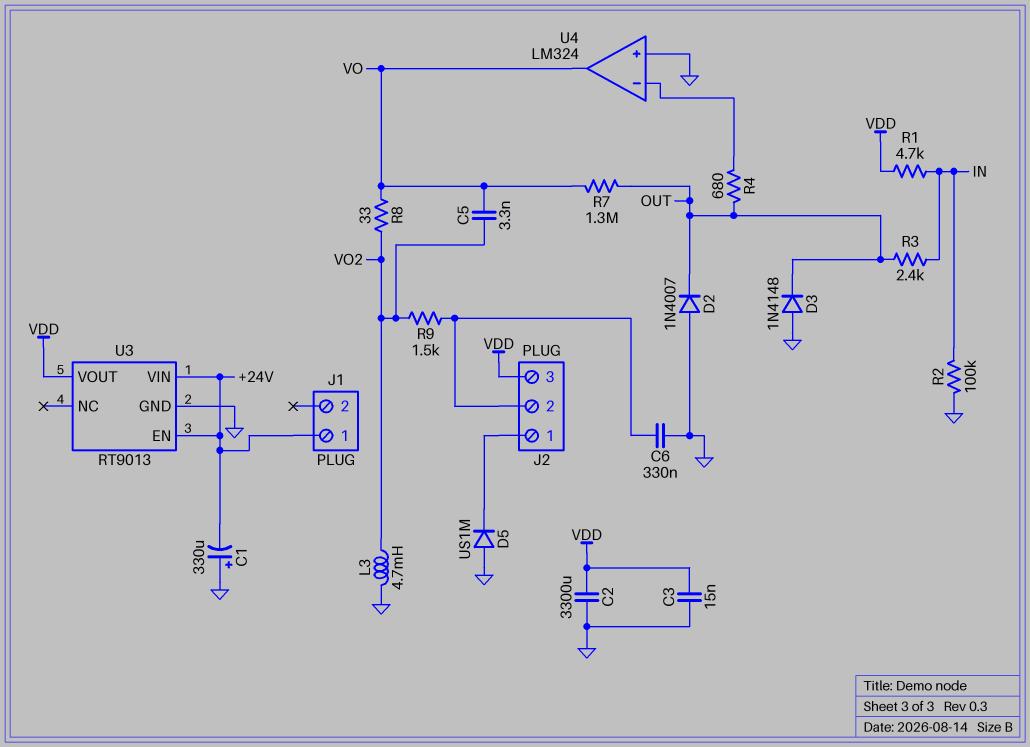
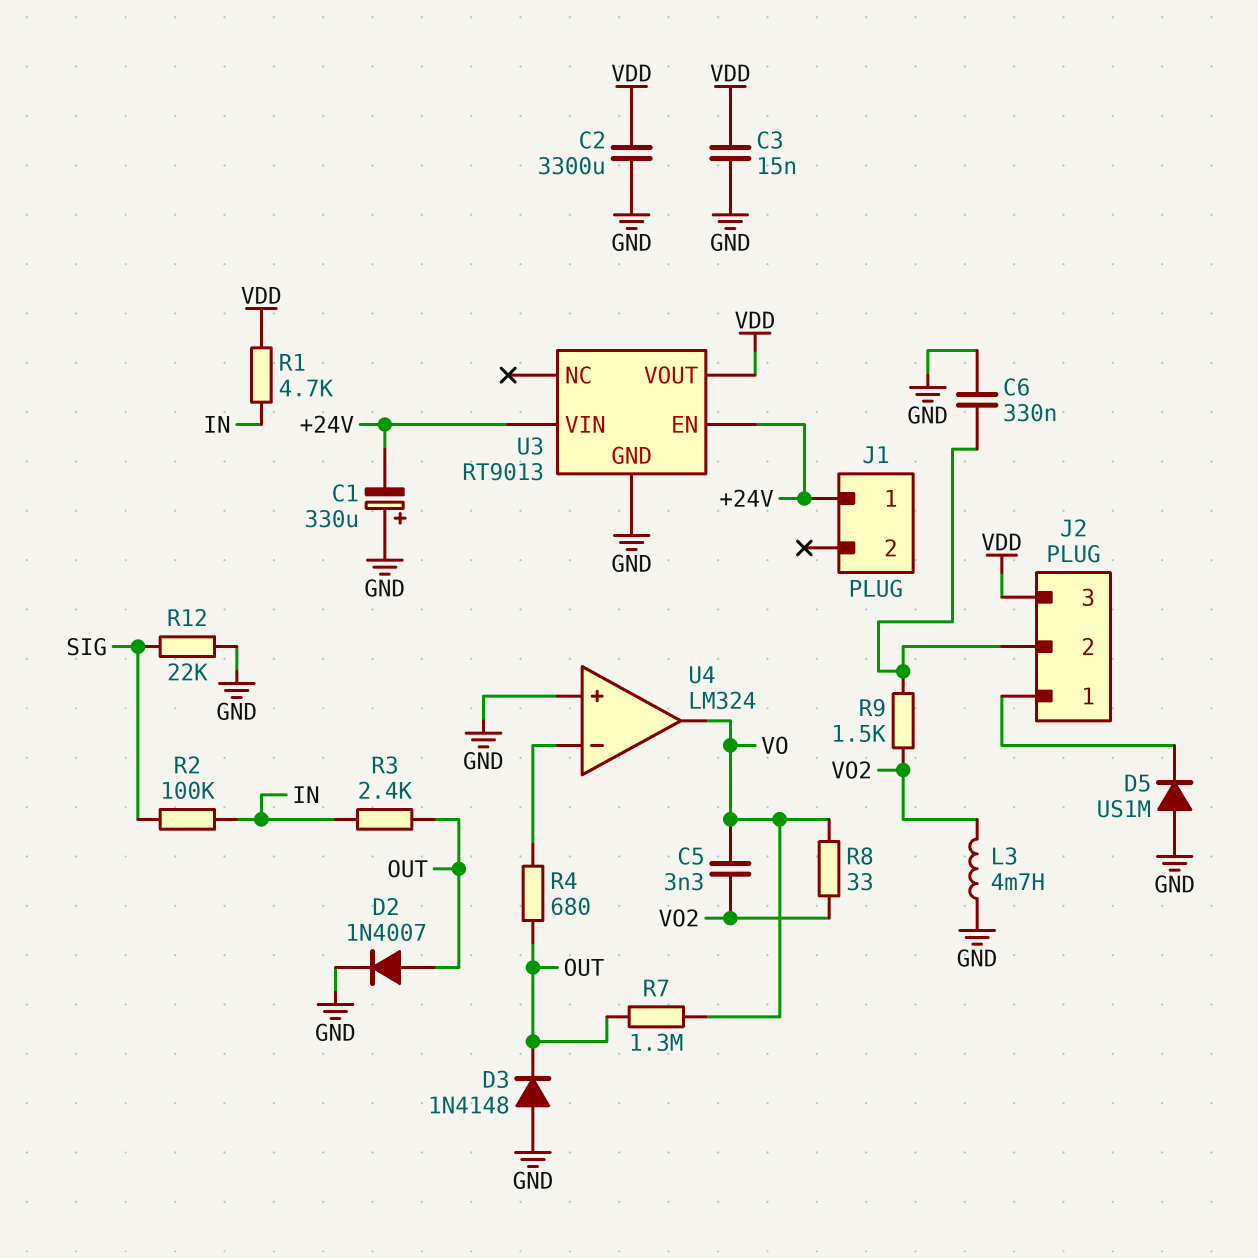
D2: diode 1N4007 (A GND, K OUT) -> diode 1N4007 (A OUT, K GND)
R2: 100k (GND, IN) -> 100k (IN, SIG)
R12: none -> 22k (GND, SIG)

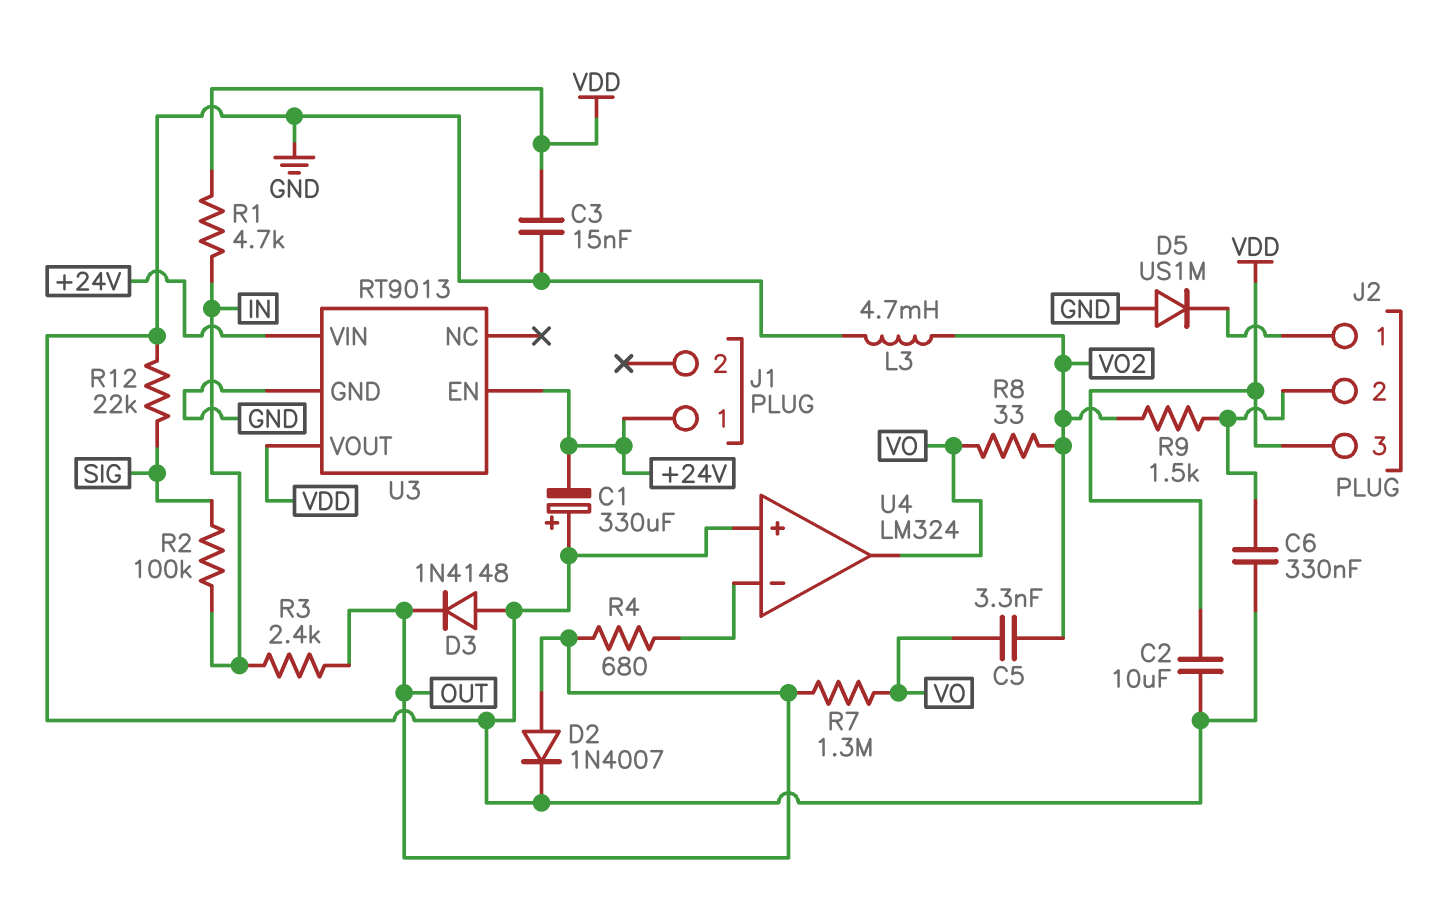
C2: 3300uF (GND, VDD) -> 10uF (GND, VDD)

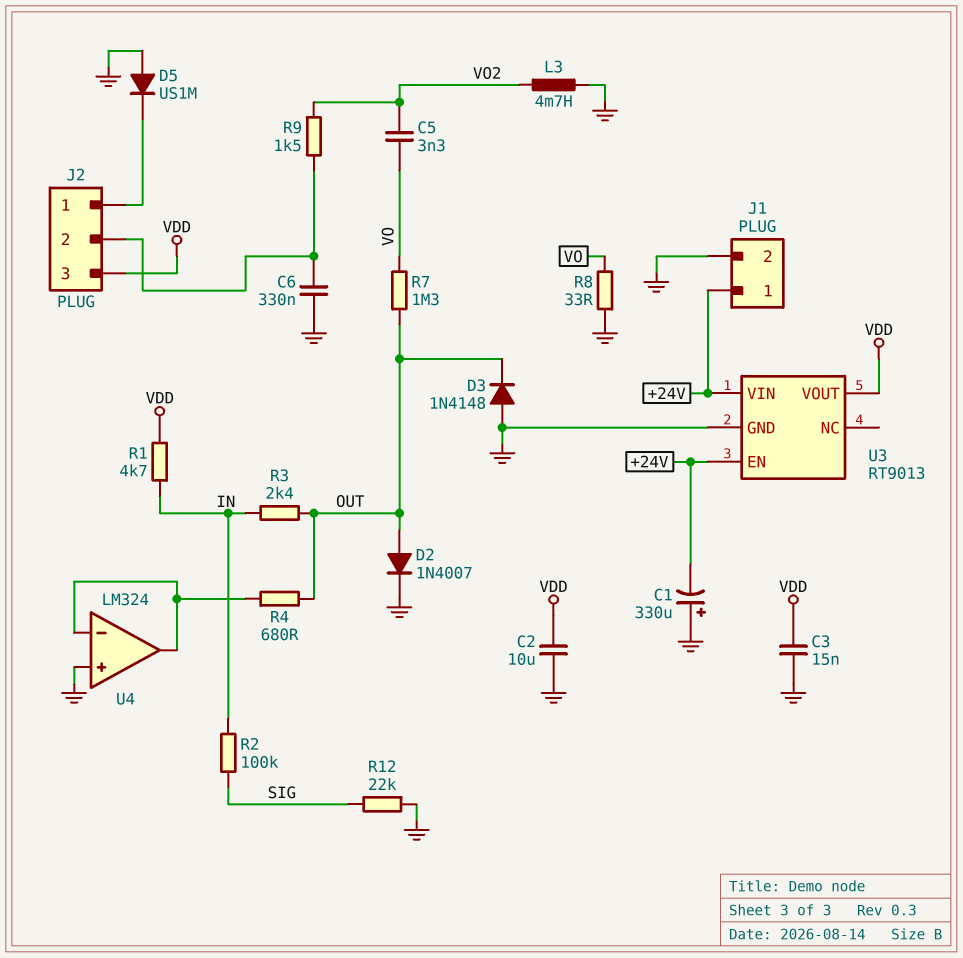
J1 pin 2: none -> GND
R8: 33 (VO, VO2) -> 33 (GND, VO)
U4 pin out: VO -> U4/in-

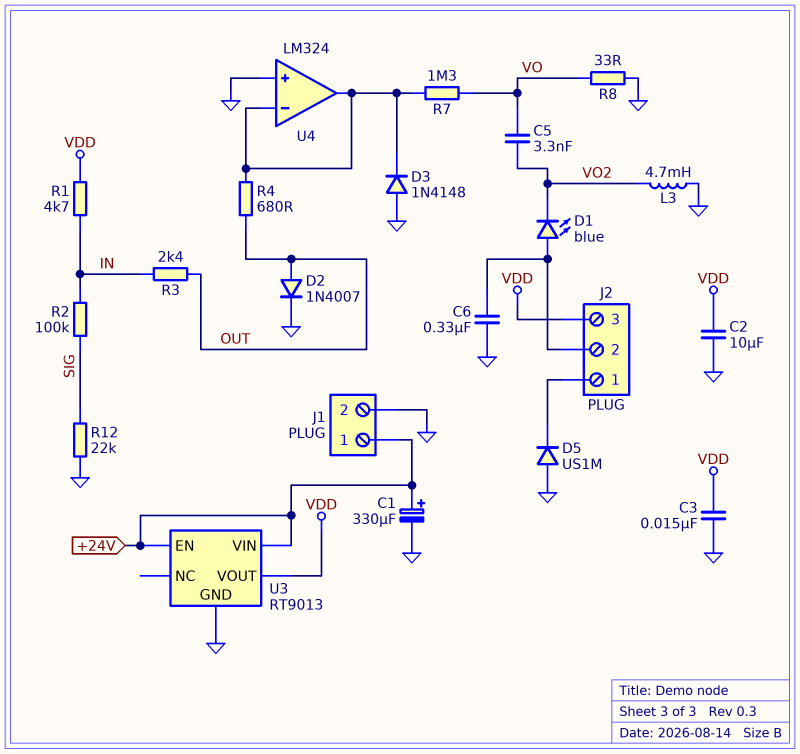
C1: 330uF (plus GND, minus +24V) -> 330uF (plus +24V, minus GND)
D1: none -> LED blue (A J2/2, K VO2)
D3: diode 1N4148 (A GND, K OUT) -> diode 1N4148 (A GND, K U4/in-)
R7: 1.3M (OUT, VO) -> 1.3M (U4/in-, VO)
R9: 1.5k (J2/2, VO2) -> none

